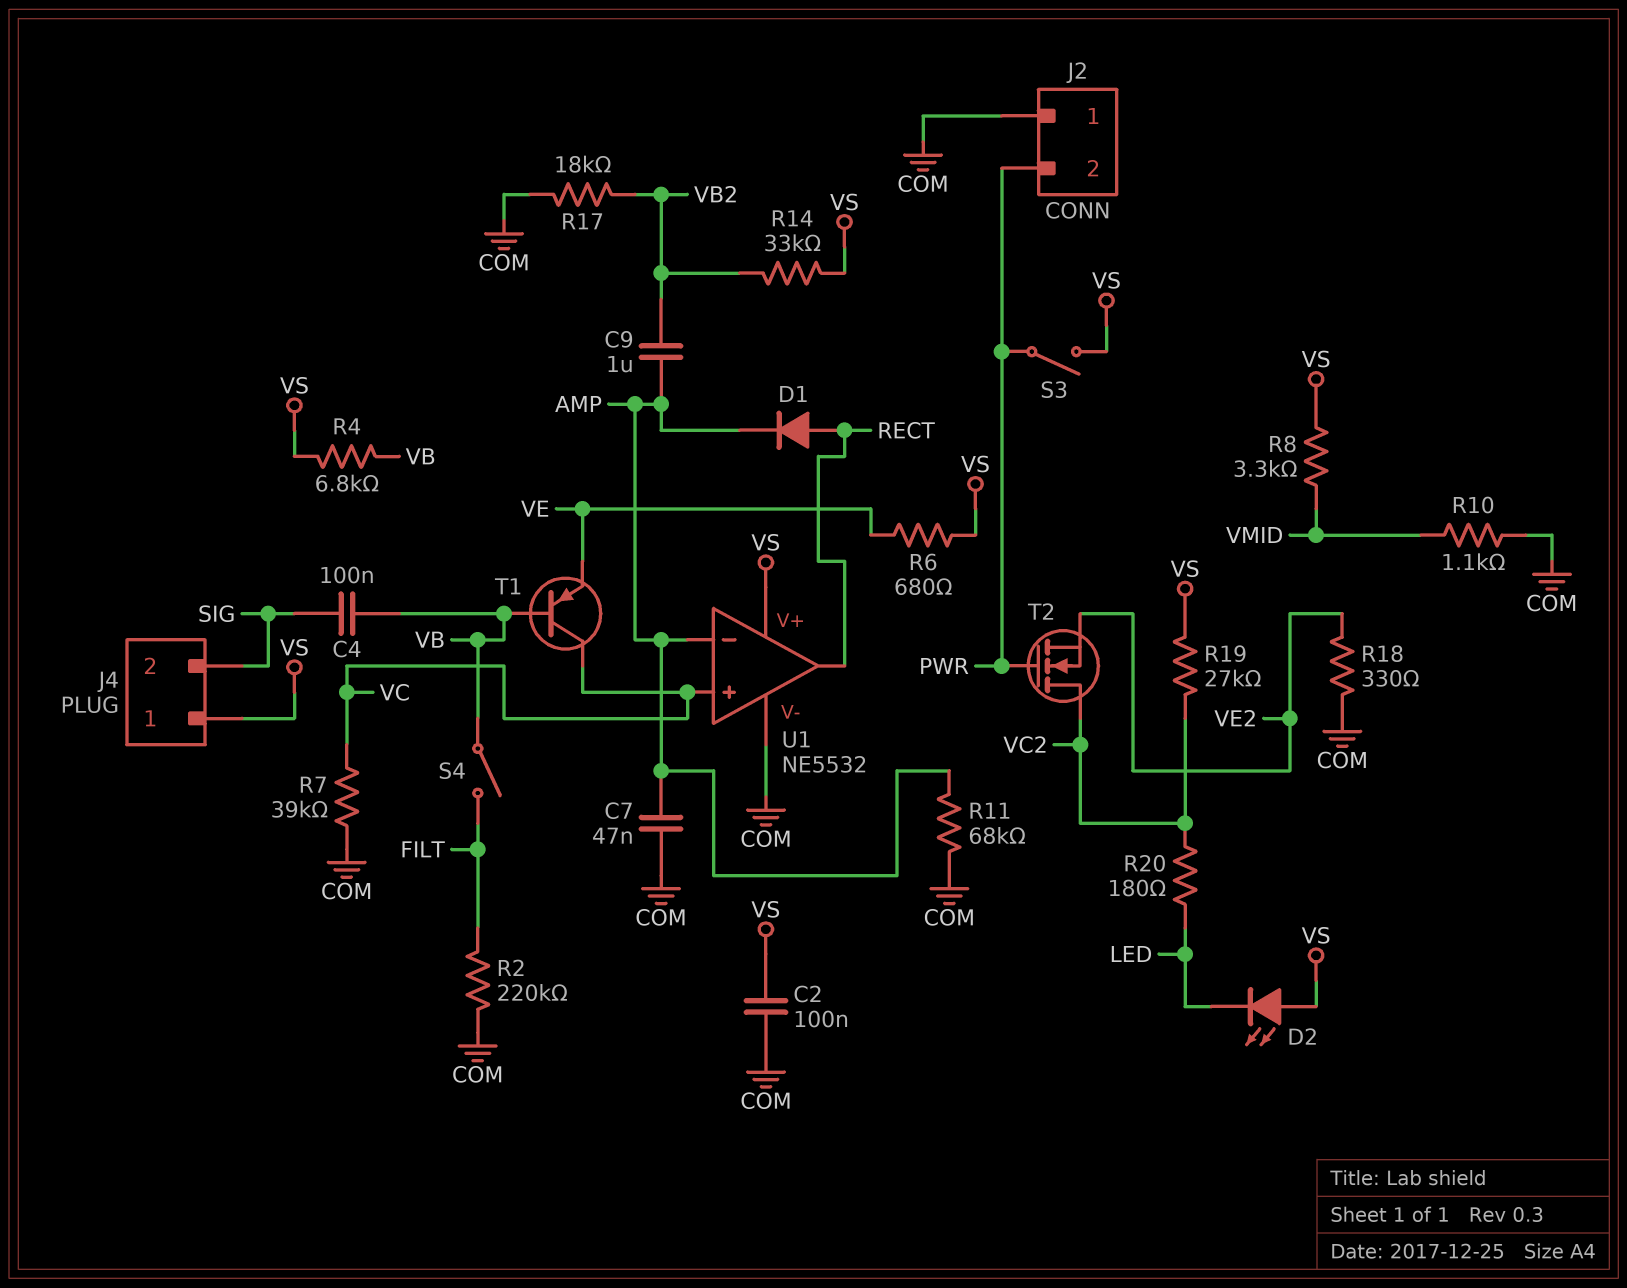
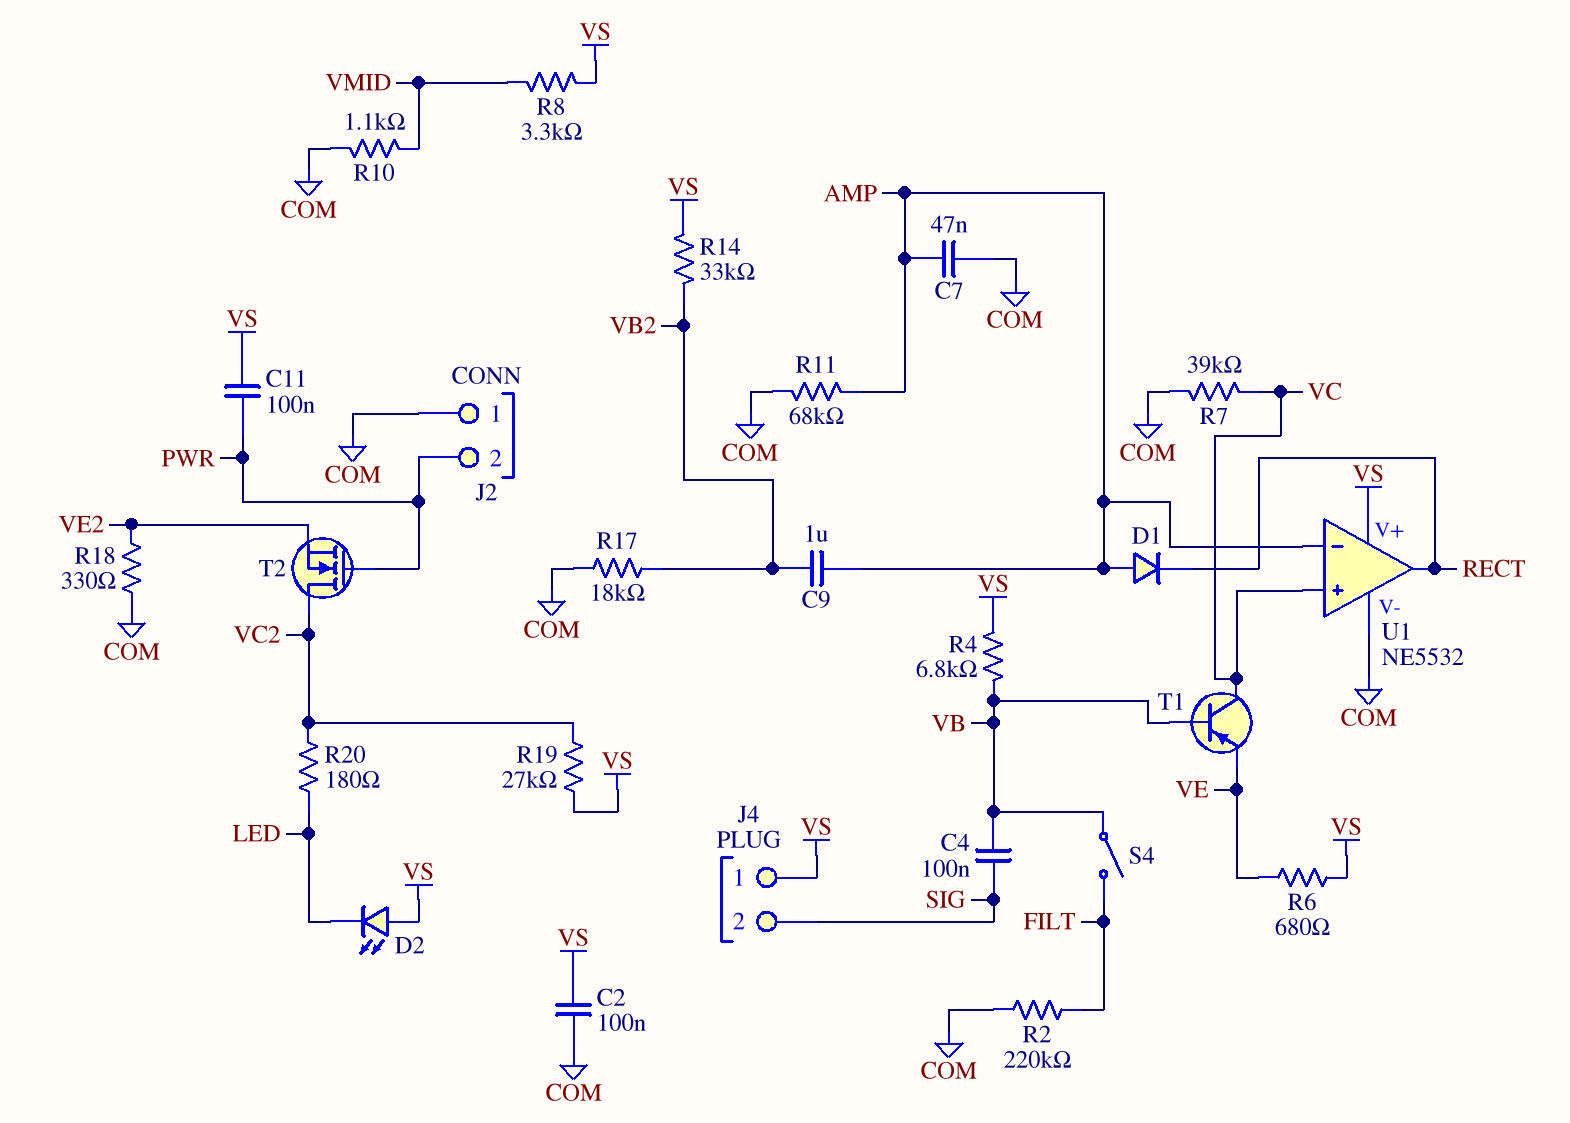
C11: none -> 100nF (PWR, VS)
D1: diode (A RECT, K AMP) -> diode (A AMP, K RECT)
S3: switch (PWR, VS) -> none

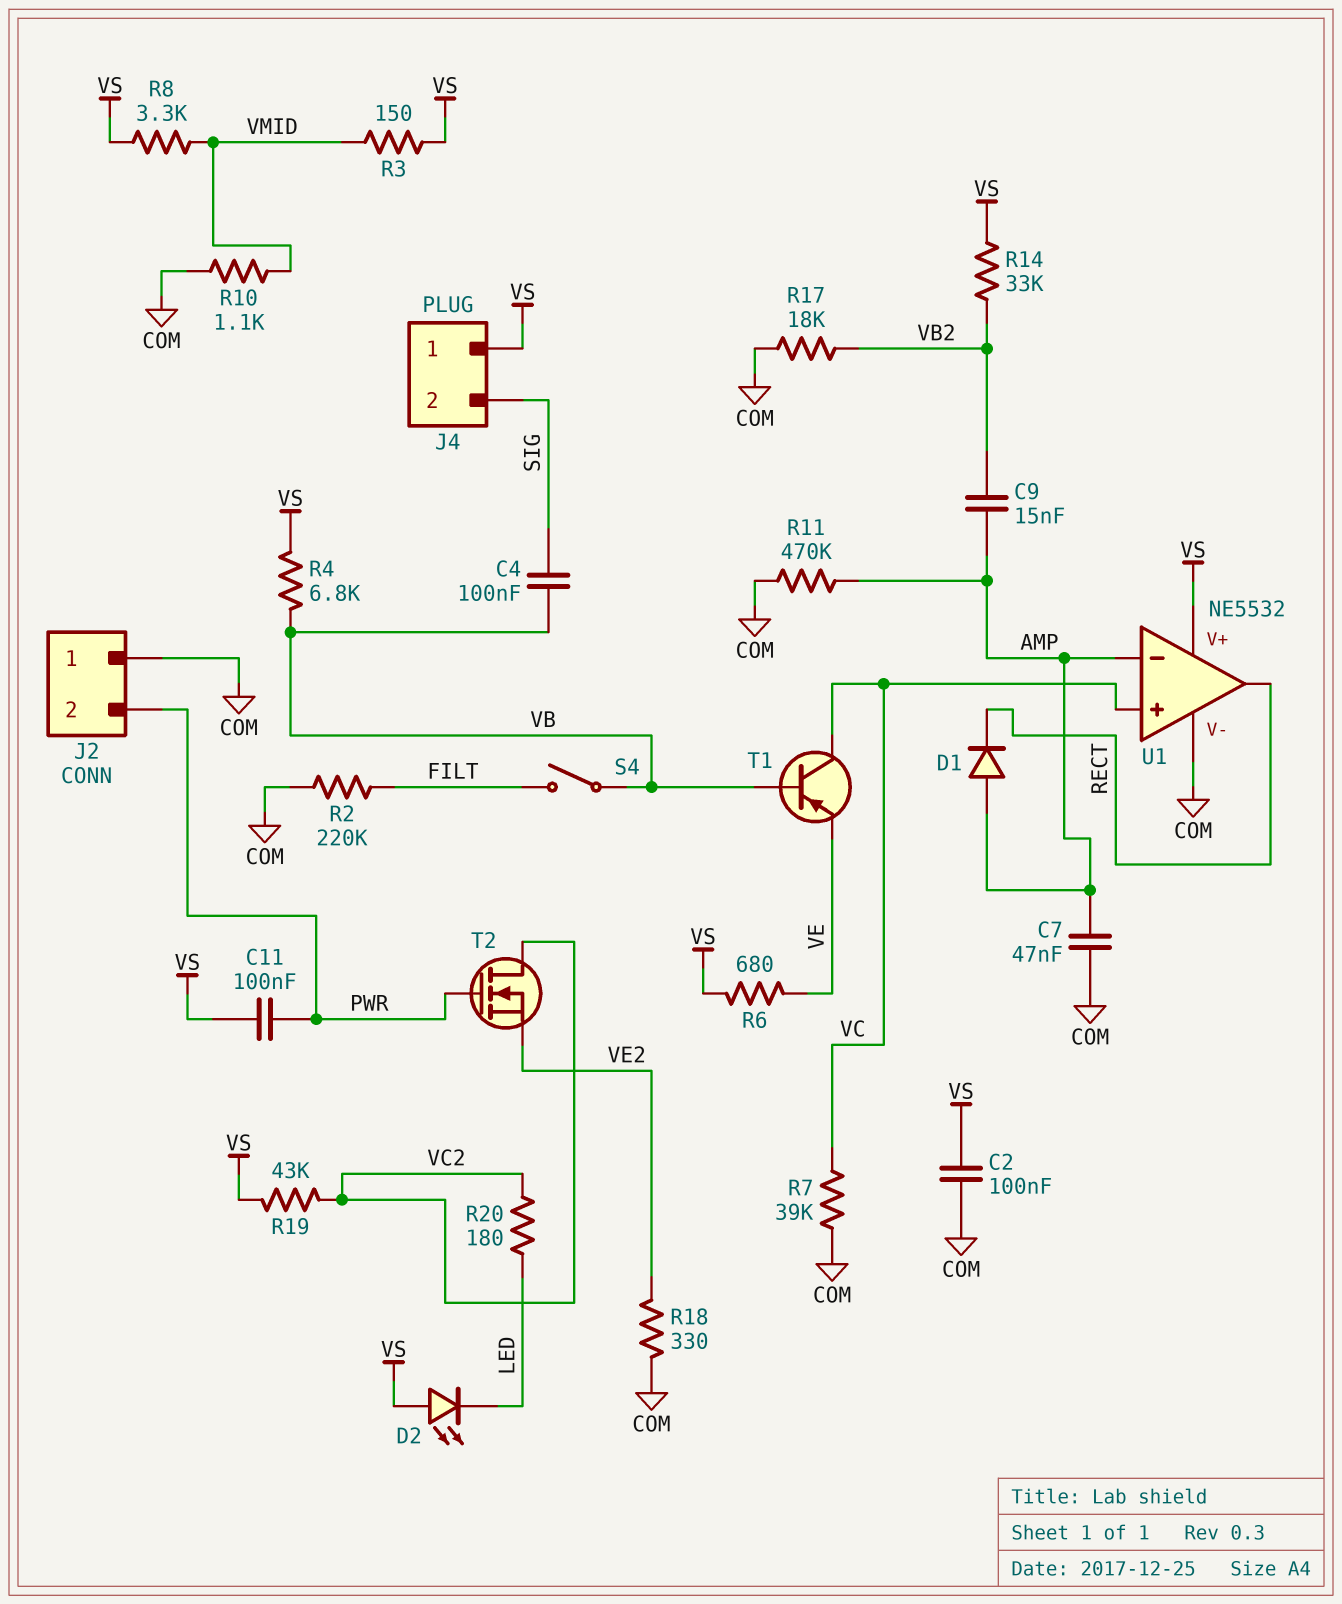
C9: 1uF (AMP, VB2) -> 15nF (AMP, VB2)
R3: none -> 150 (VMID, VS)
R11: 68k (AMP, COM) -> 470k (AMP, COM)
R19: 27k (VC2, VS) -> 43k (VC2, VS)

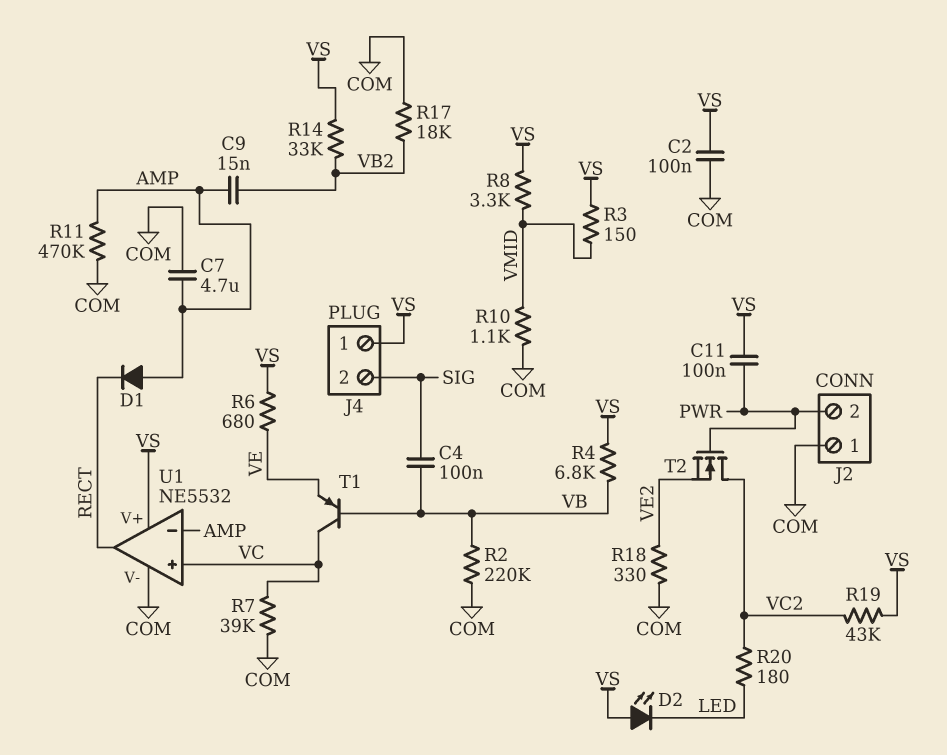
C7: 47nF (AMP, COM) -> 4.7uF (AMP, COM)
R2: 220k (COM, FILT) -> 220k (COM, VB)
S4: switch (FILT, VB) -> none

